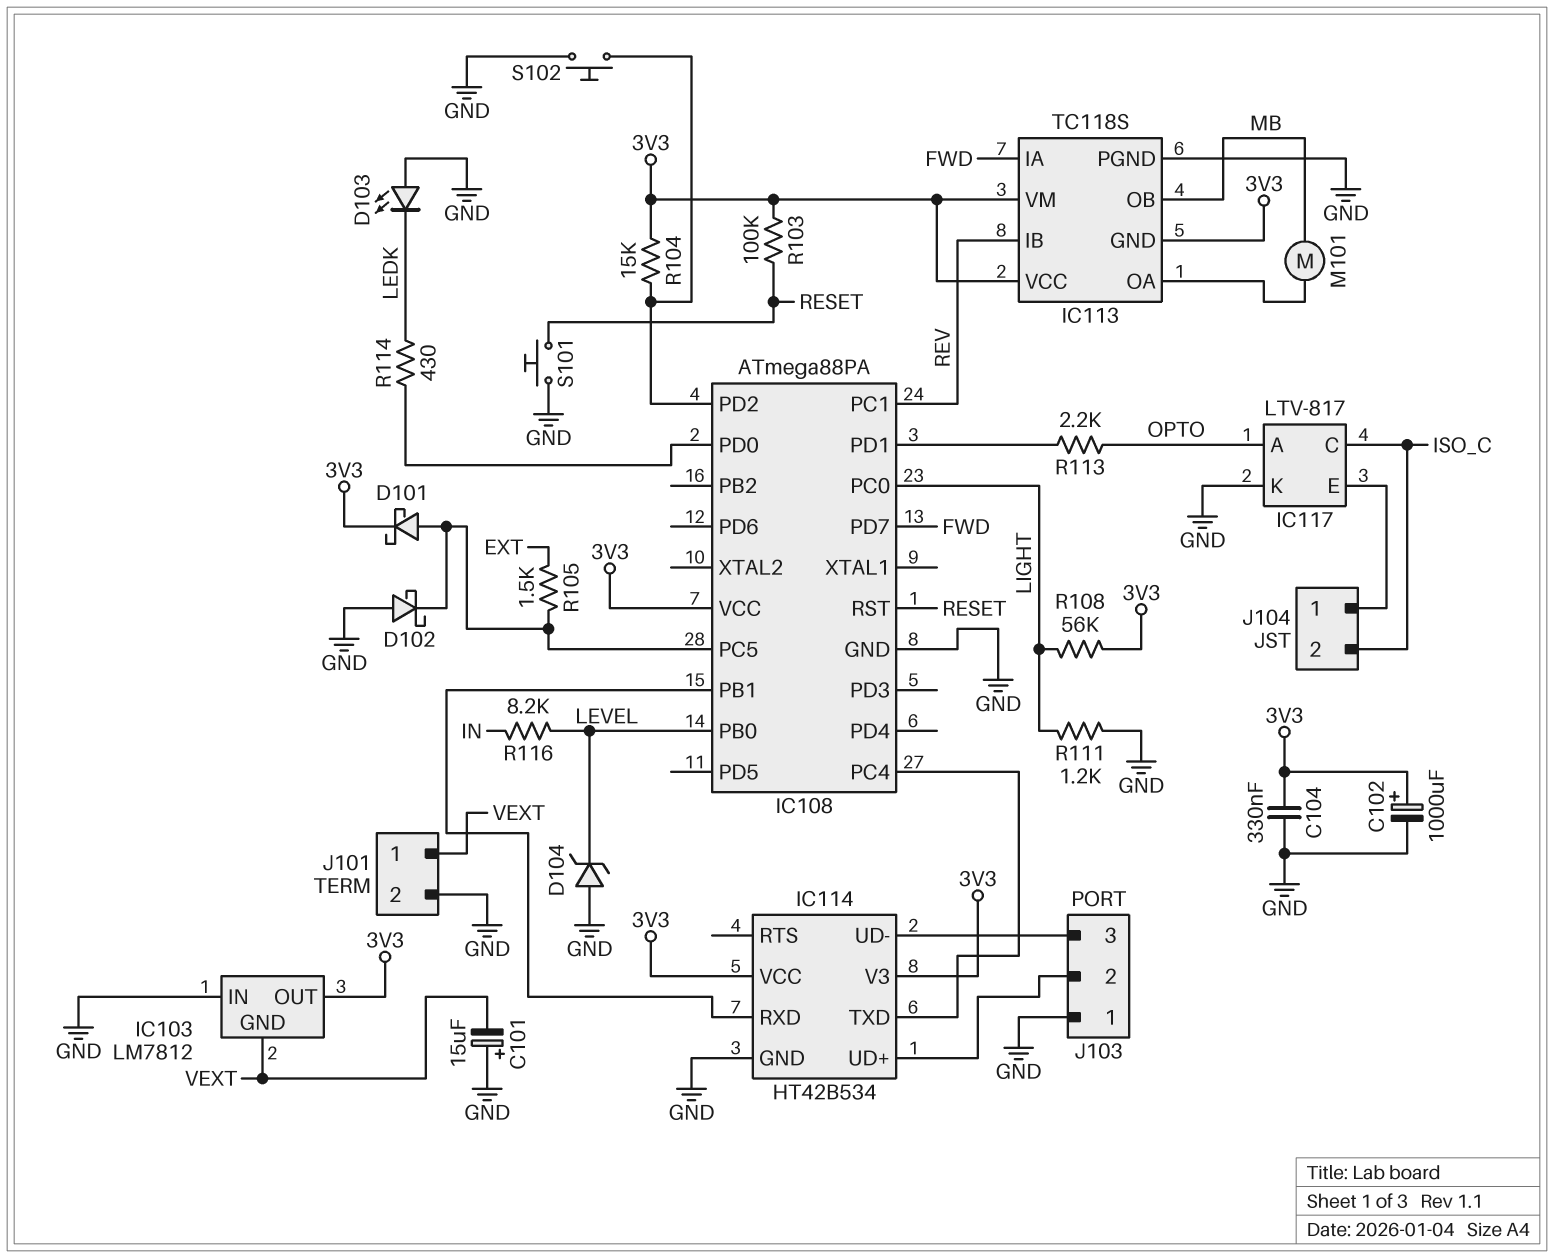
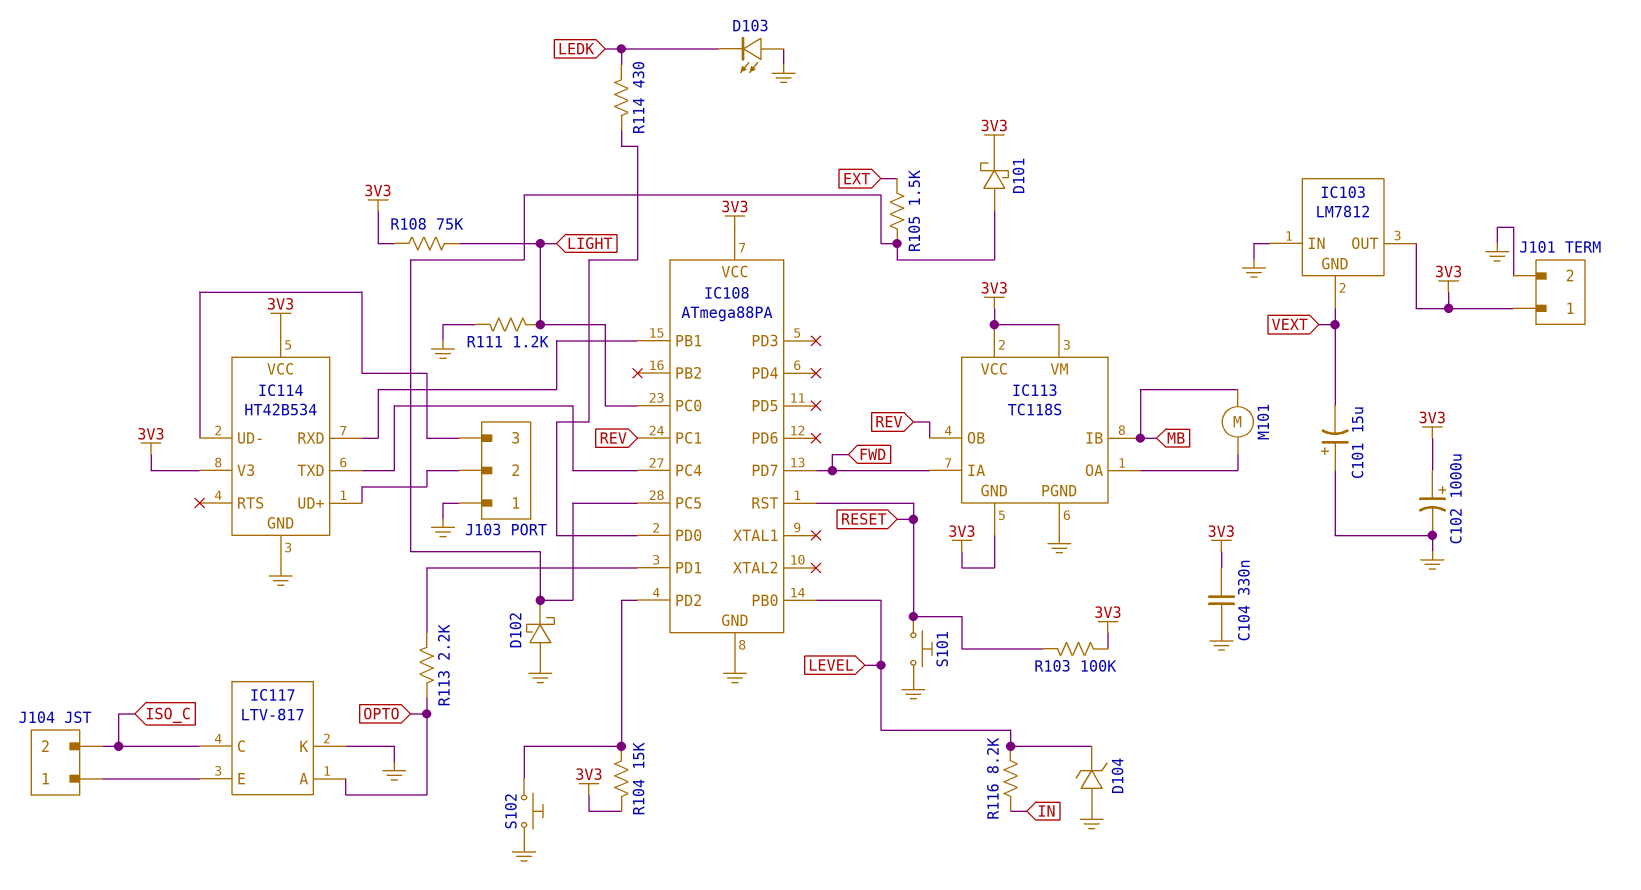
IC113 pin IB: REV -> MB
IC113 pin OB: MB -> REV
J101 pin 1: VEXT -> 3V3
R108: 56k (3V3, LIGHT) -> 75k (3V3, LIGHT)

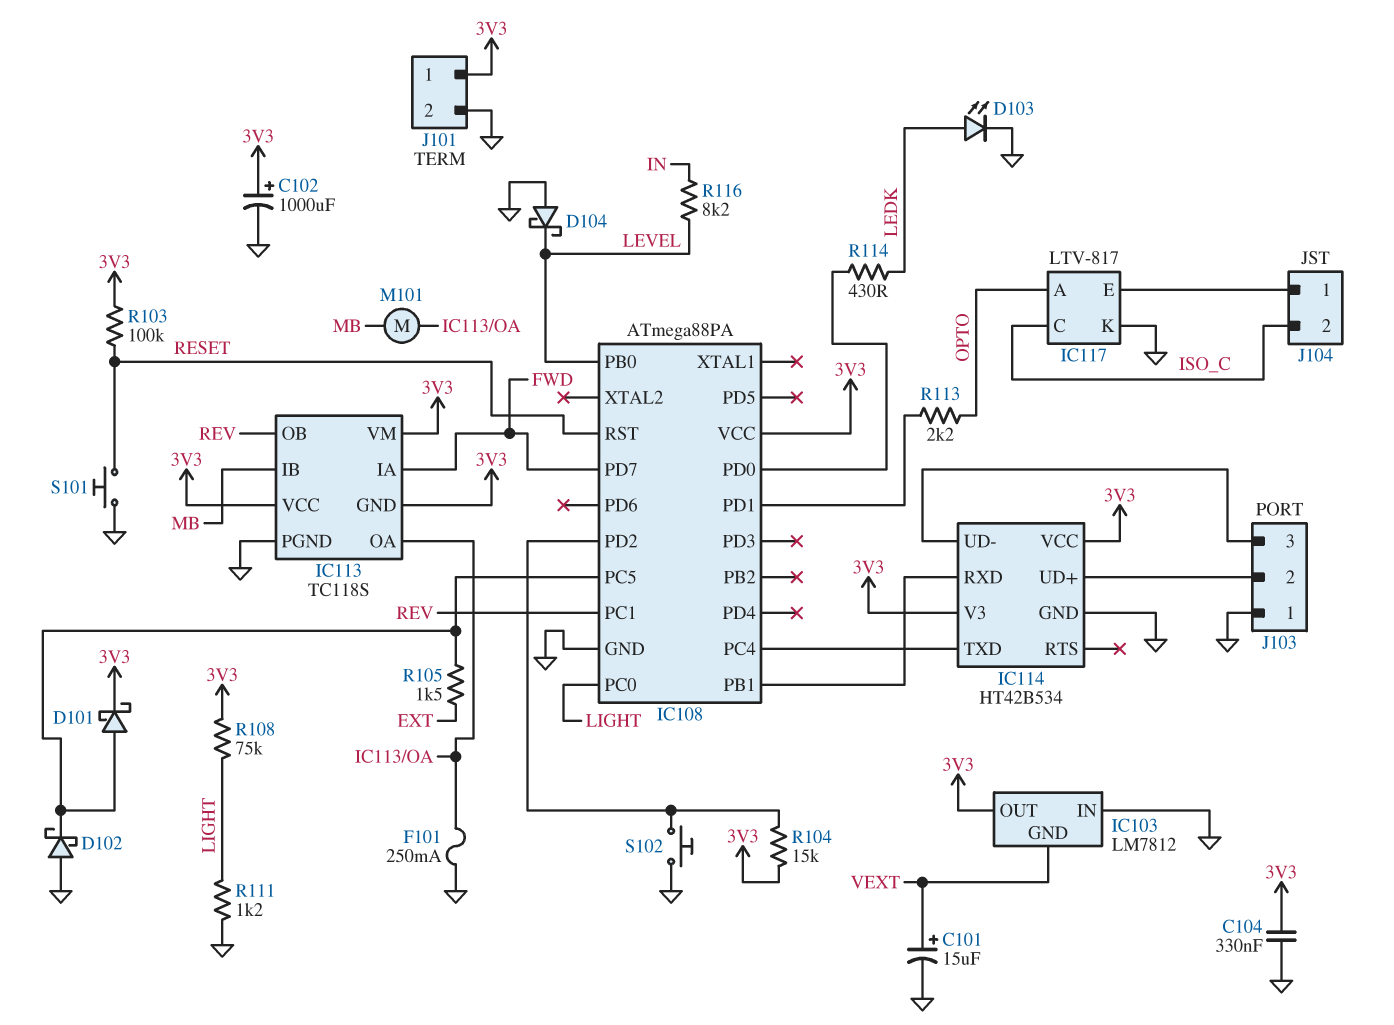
C101: 15uF (plus GND, minus VEXT) -> 15uF (plus VEXT, minus GND)
D103: LED (A GND, K LEDK) -> LED (A LEDK, K GND)
D104: zener (A GND, K LEVEL) -> schottky (A GND, K LEVEL)
F101: none -> 250mA (GND, IC113/OA)

